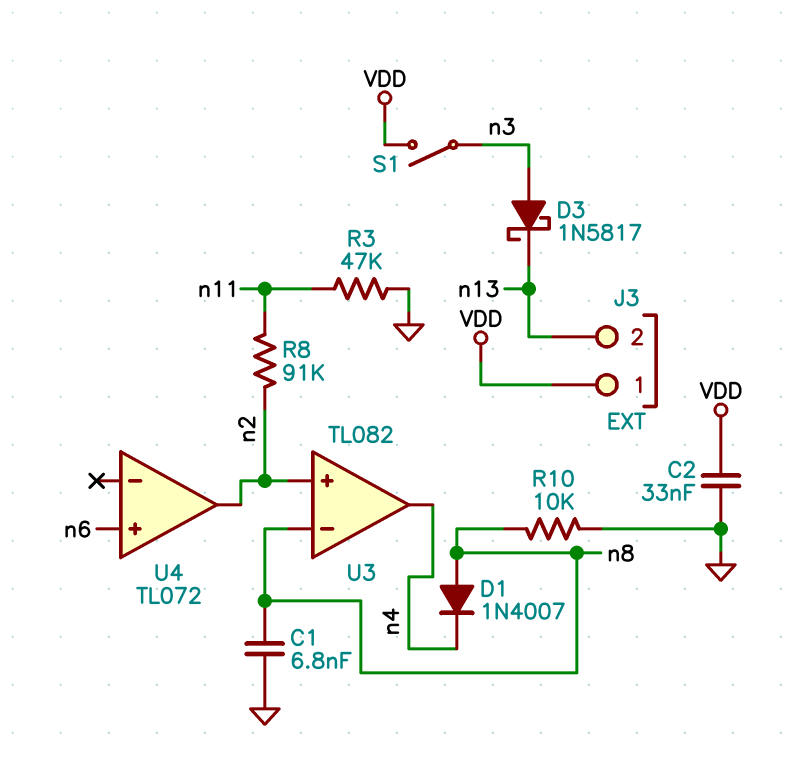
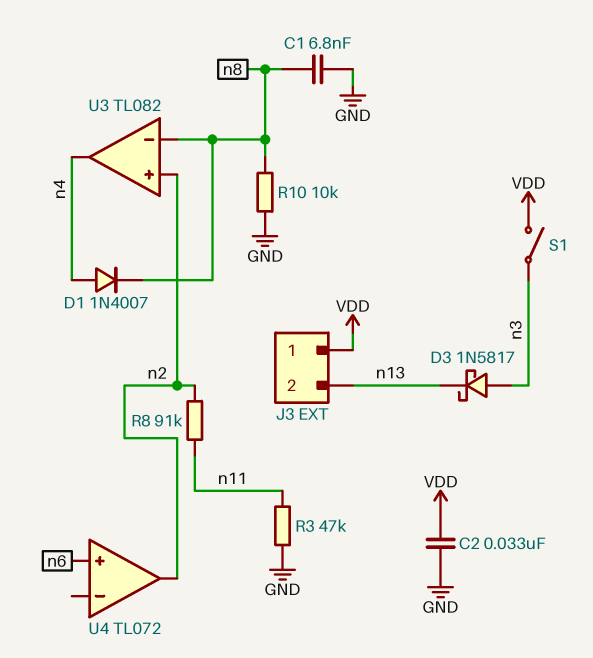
D1: diode 1N4007 (A n8, K n4) -> diode 1N4007 (A n4, K n8)

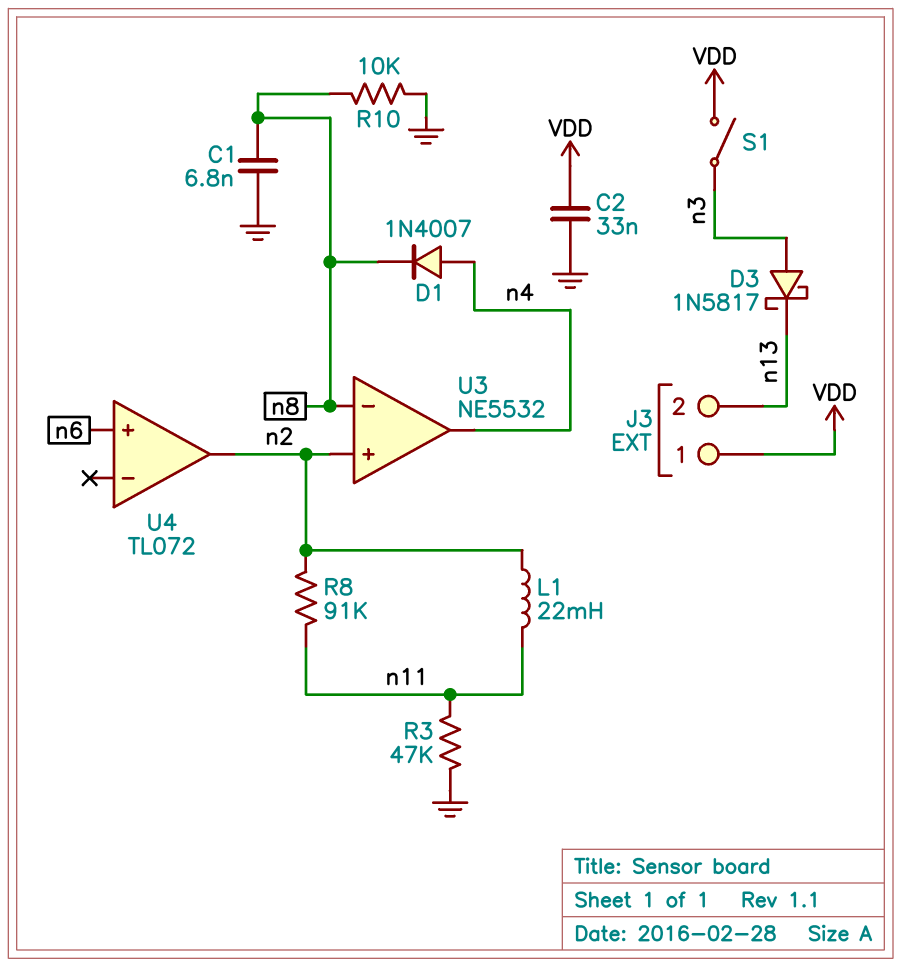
L1: none -> 22mH (n2, n11)
U3: TL082 -> NE5532

